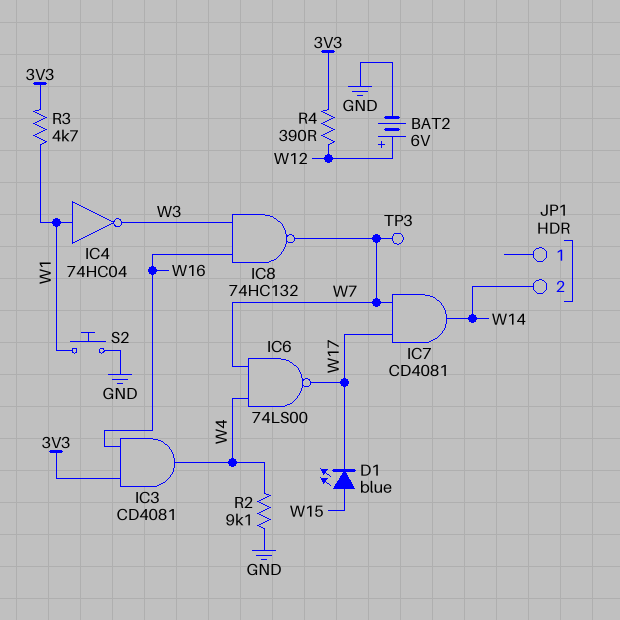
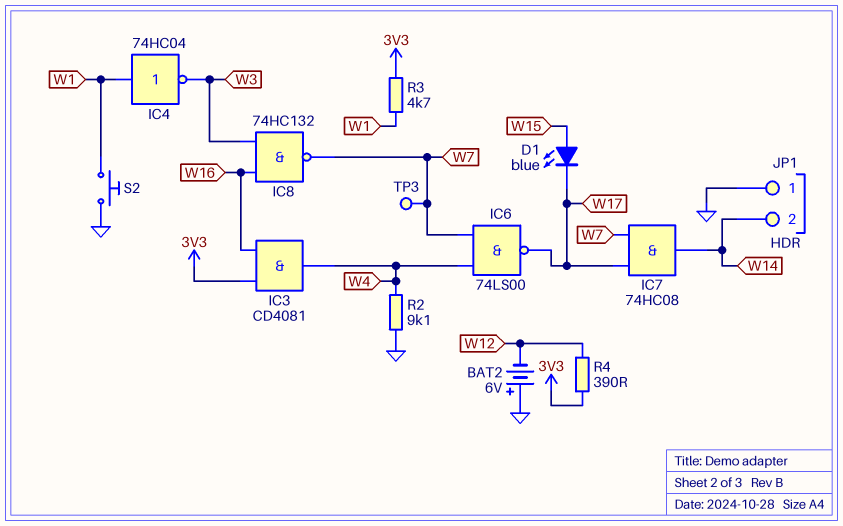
BAT2: 6V (plus W12, minus GND) -> 6V (plus GND, minus W12)
IC7: AND CD4081 (in W7, in W17, out W14) -> AND 74HC08 (in W7, in W17, out W14)
JP1 pin 1: none -> GND

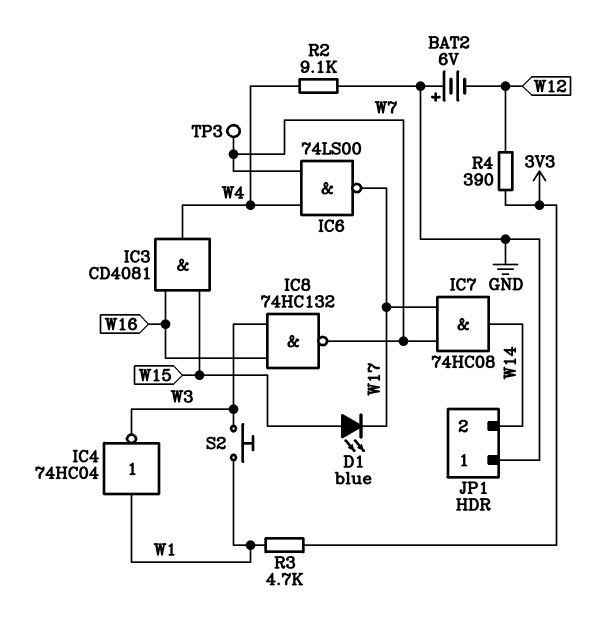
IC3: AND CD4081 (in 3V3, in W16, out W4) -> AND CD4081 (in W15, in W16, out W4)
S2: button (GND, W1) -> button (W1, W3)

